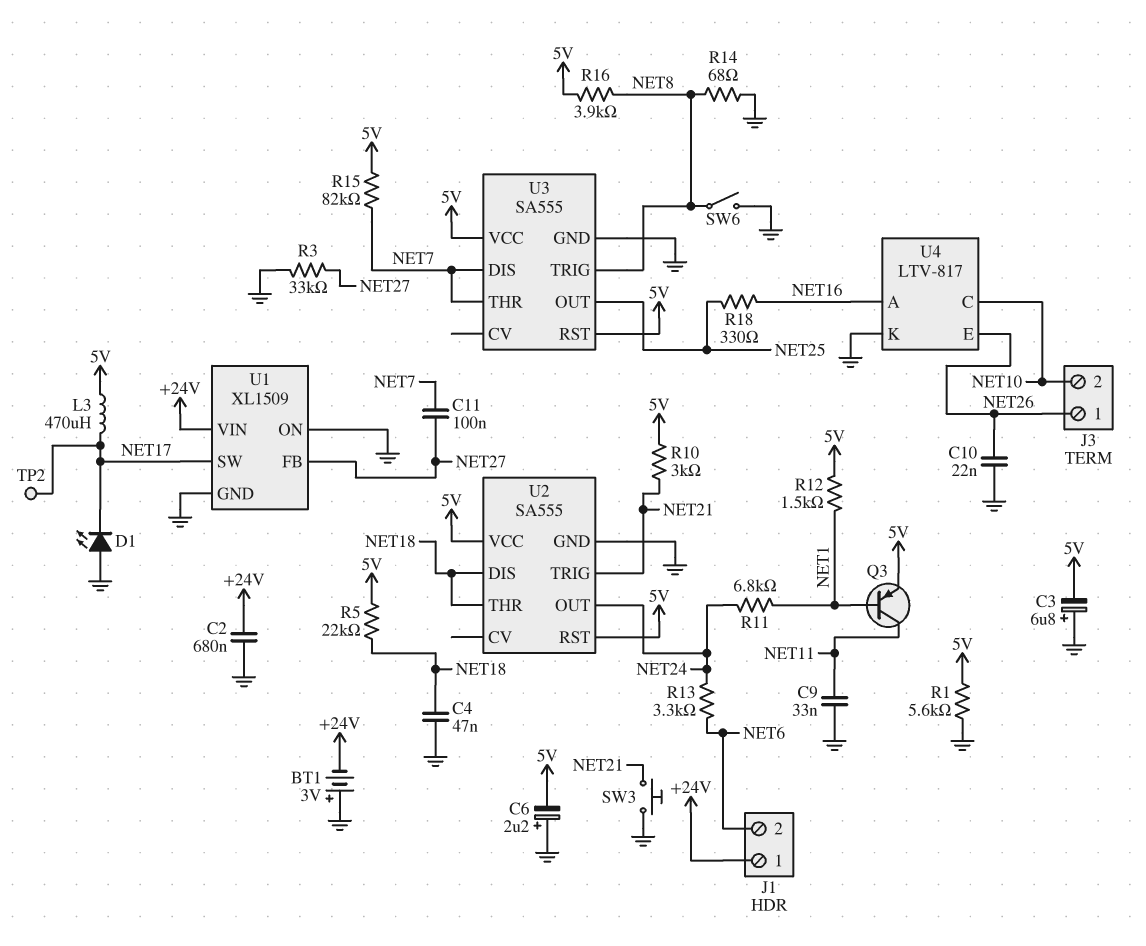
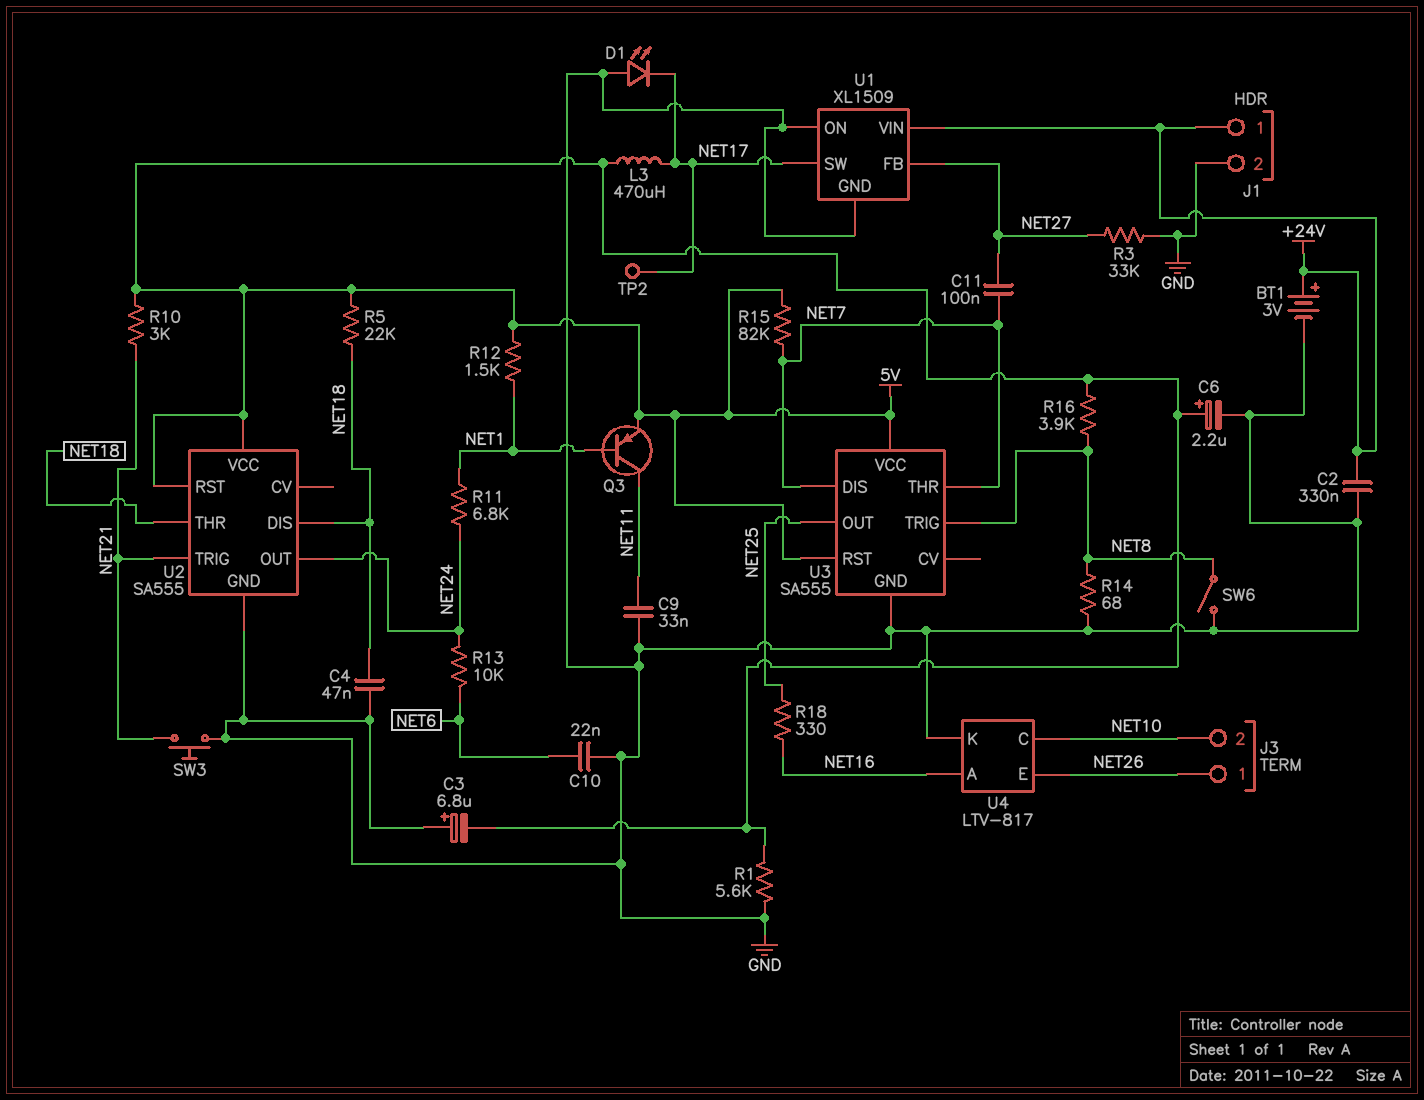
BT1: 3V (plus GND, minus +24V) -> 3V (plus +24V, minus GND)
C2: 680nF (+24V, GND) -> 330nF (+24V, GND)
C6: 2.2uF (plus GND, minus 5V) -> 2.2uF (plus 5V, minus GND)
C10: 22nF (GND, NET26) -> 22nF (GND, NET6)
J1 pin 2: NET6 -> GND
R13: 3.3k (NET6, NET24) -> 10k (NET6, NET24)

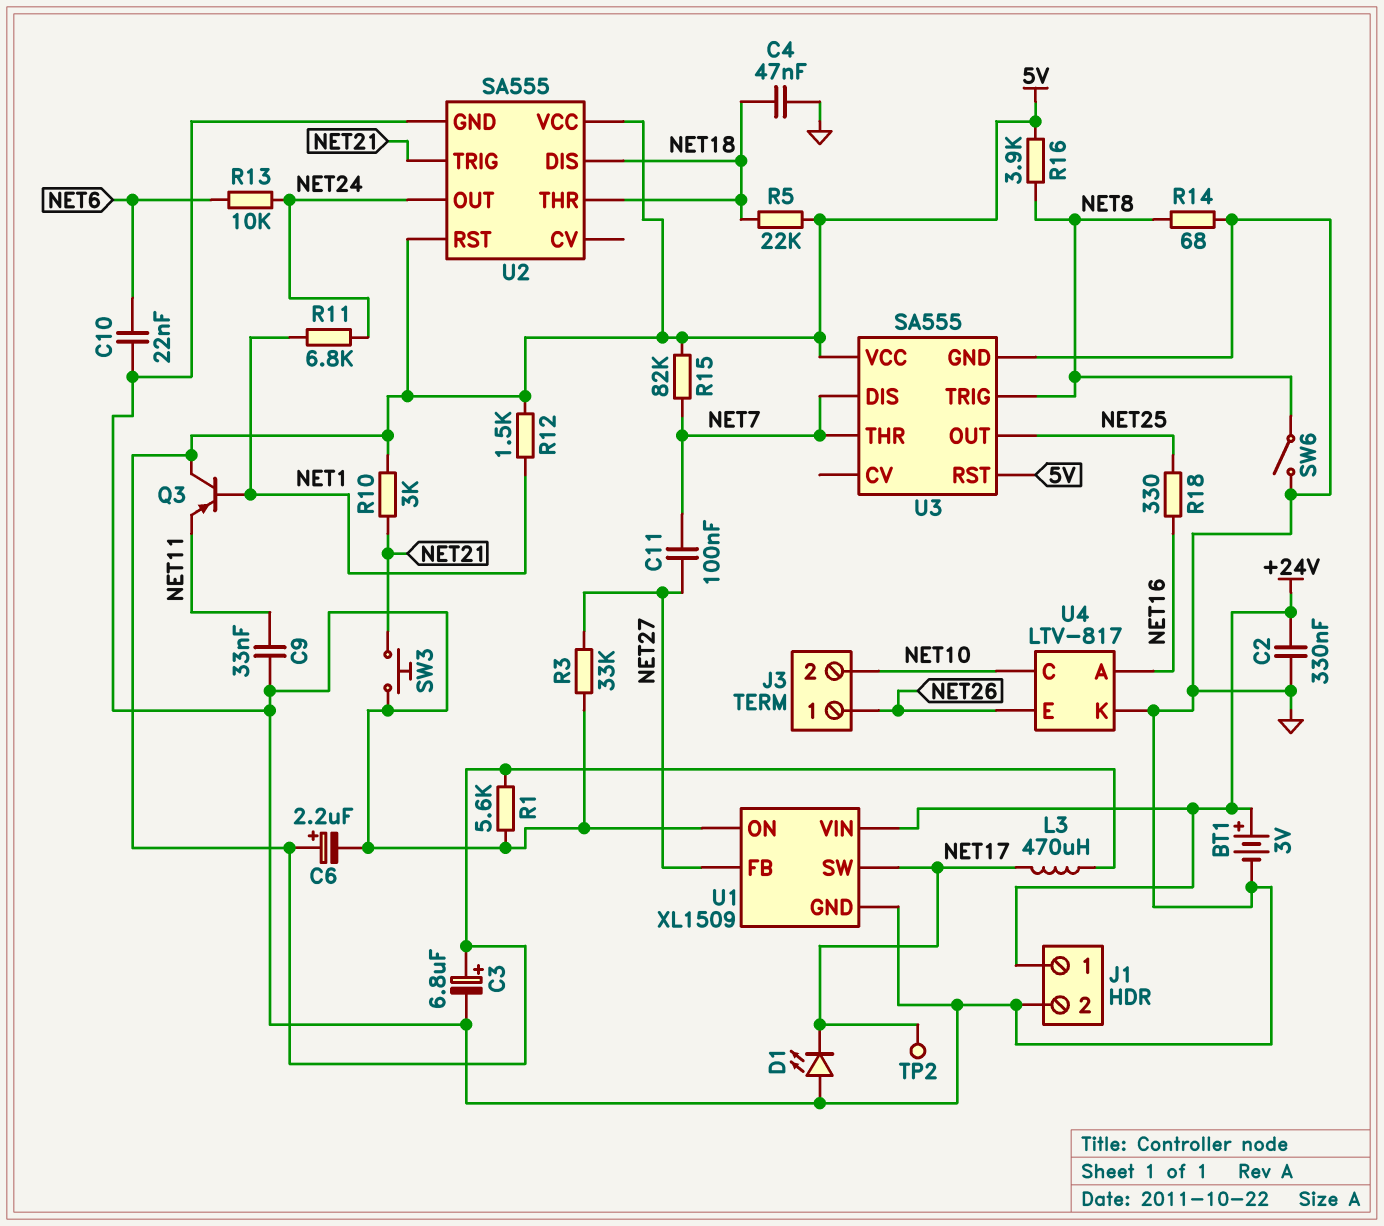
C3: 6.8uF (plus GND, minus 5V) -> 6.8uF (plus 5V, minus GND)
Q3: PNP (B NET1, C NET11, E 5V) -> PNP (B NET1, C 5V, E NET11)

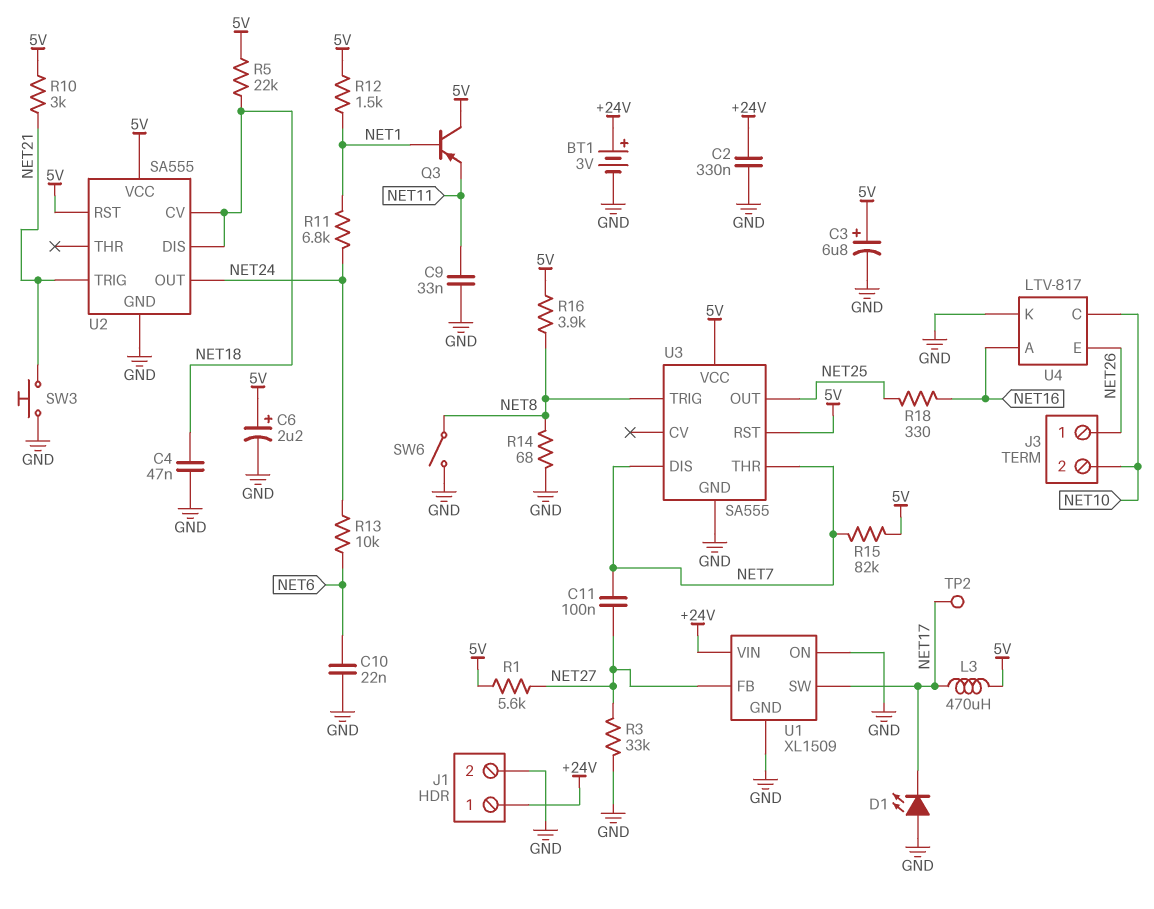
R1: 5.6k (5V, GND) -> 5.6k (5V, NET27)
U2 pin CV: none -> NET18
U2 pin THR: NET18 -> none

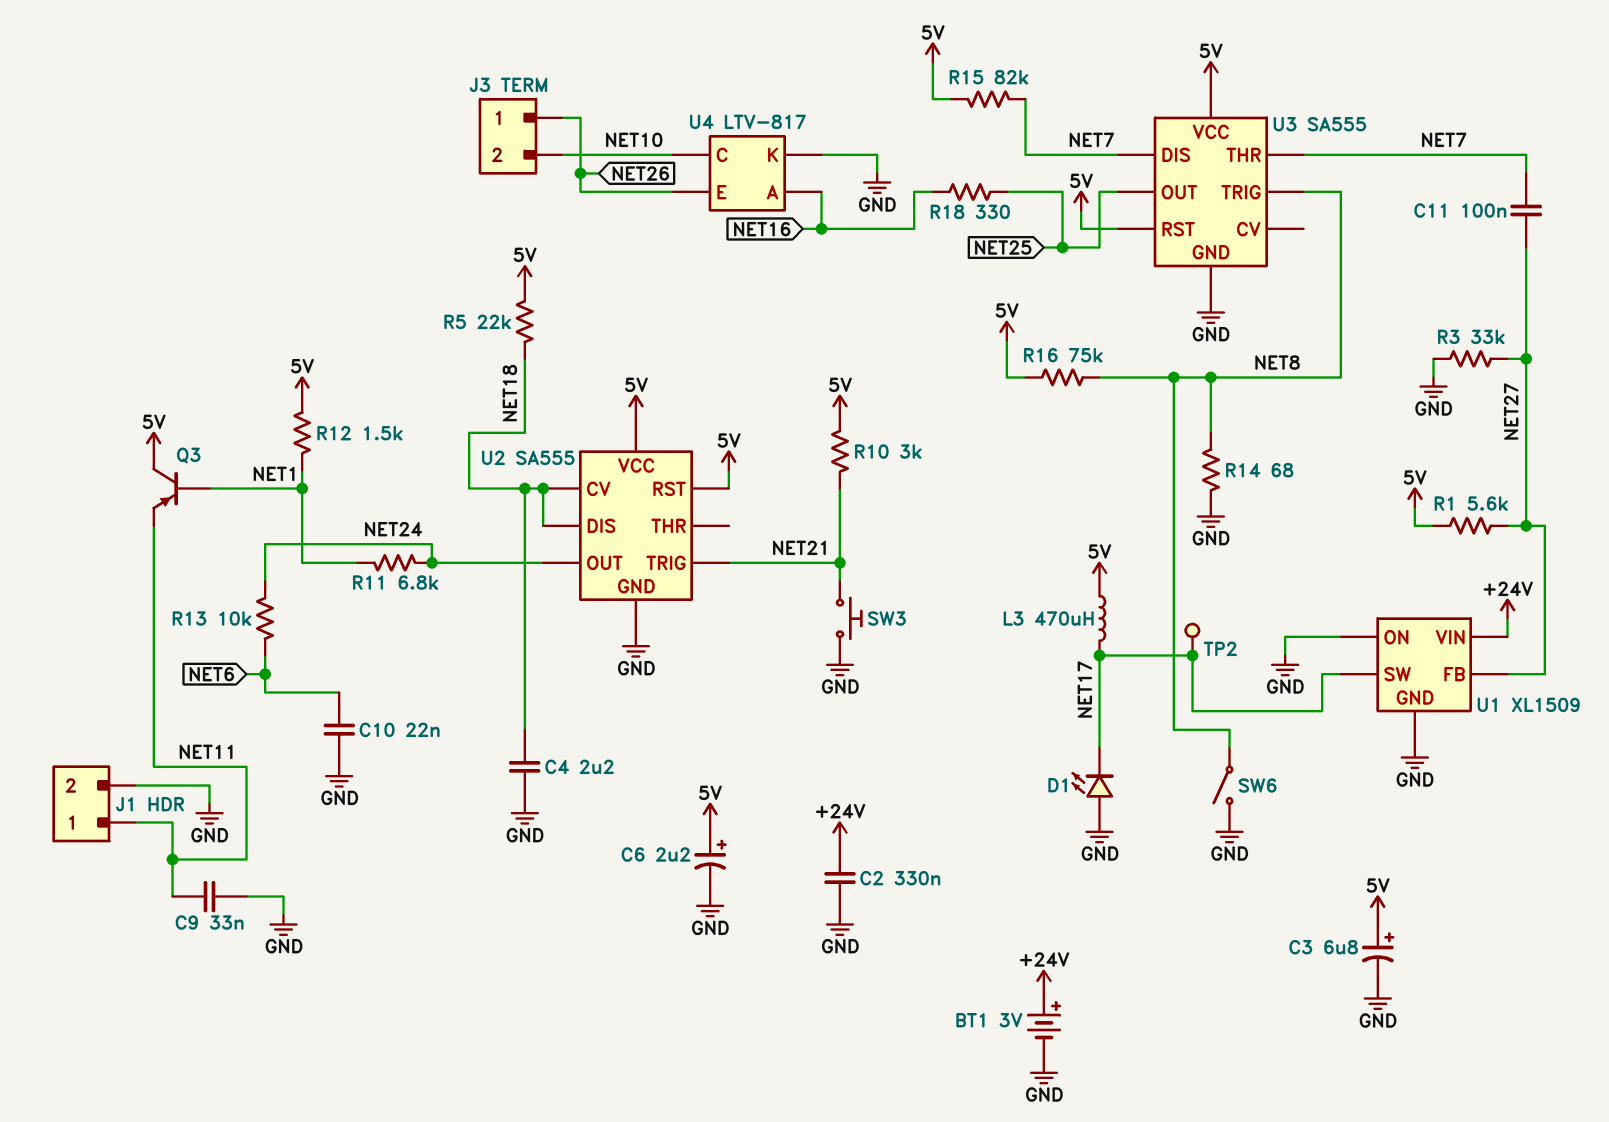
C4: 47nF (GND, NET18) -> 2.2uF (GND, NET18)
J1 pin 1: +24V -> NET11
R16: 3.9k (5V, NET8) -> 75k (5V, NET8)

